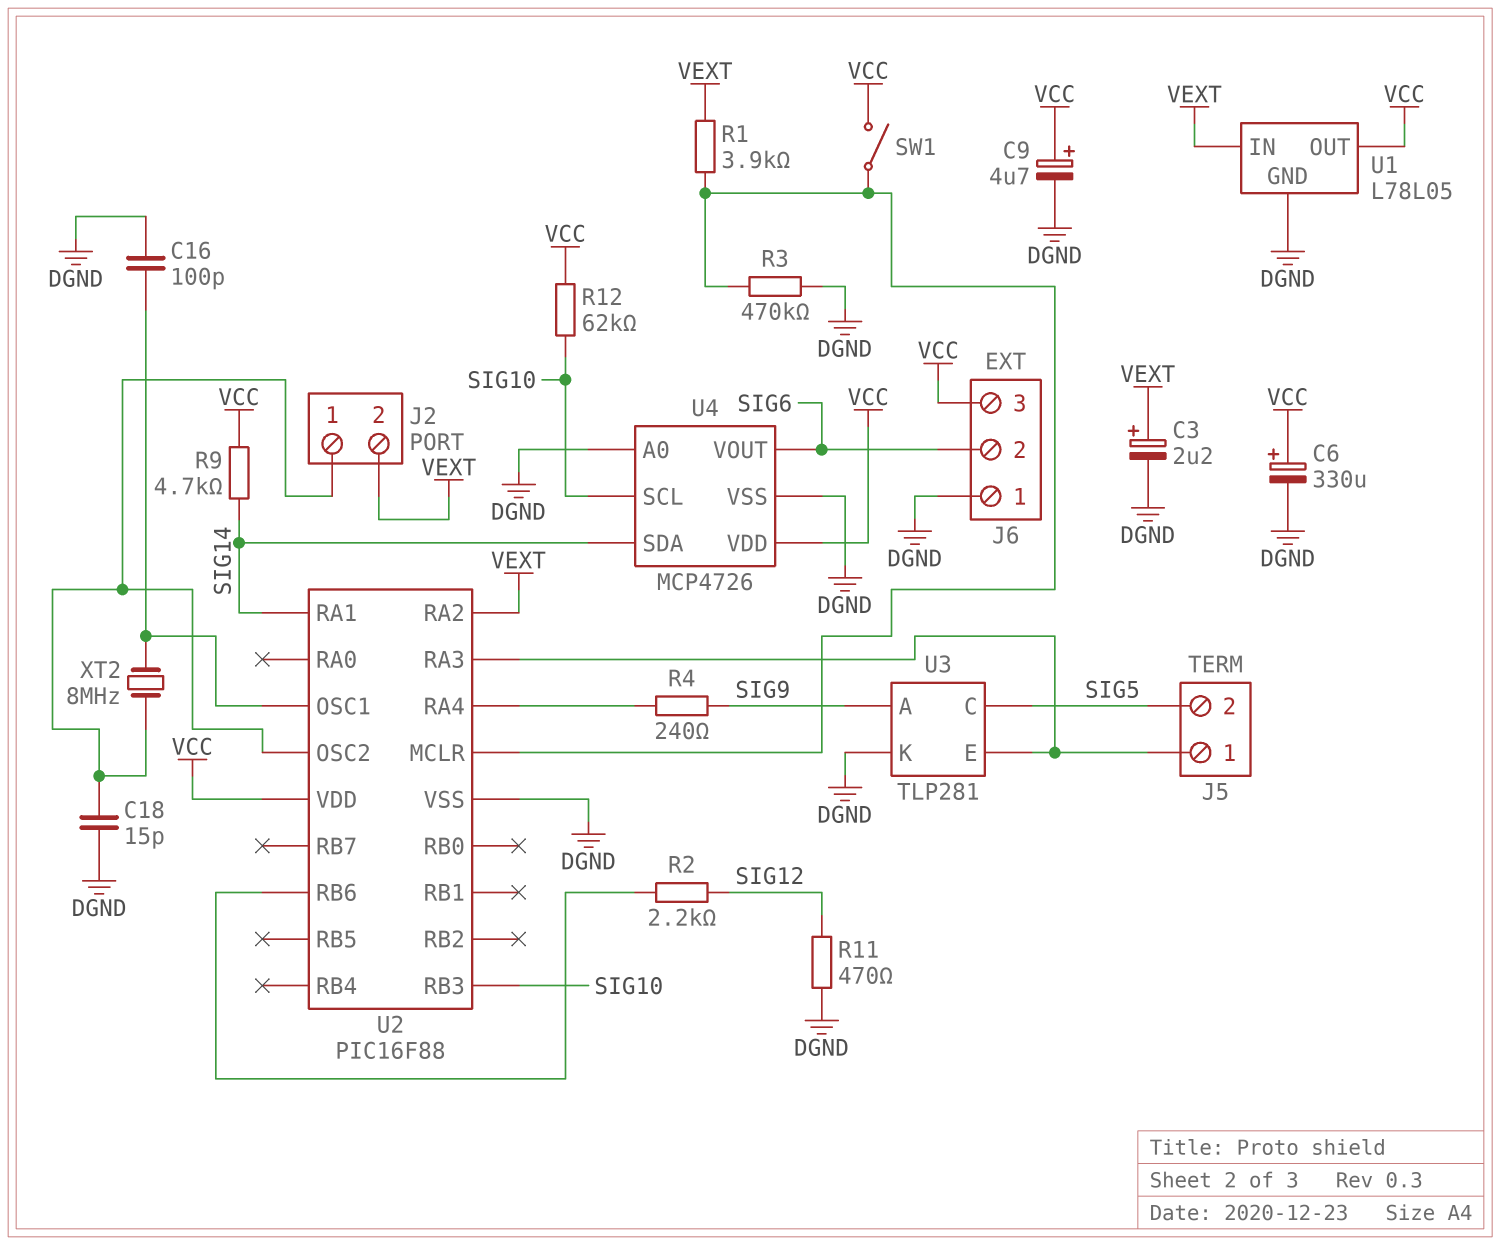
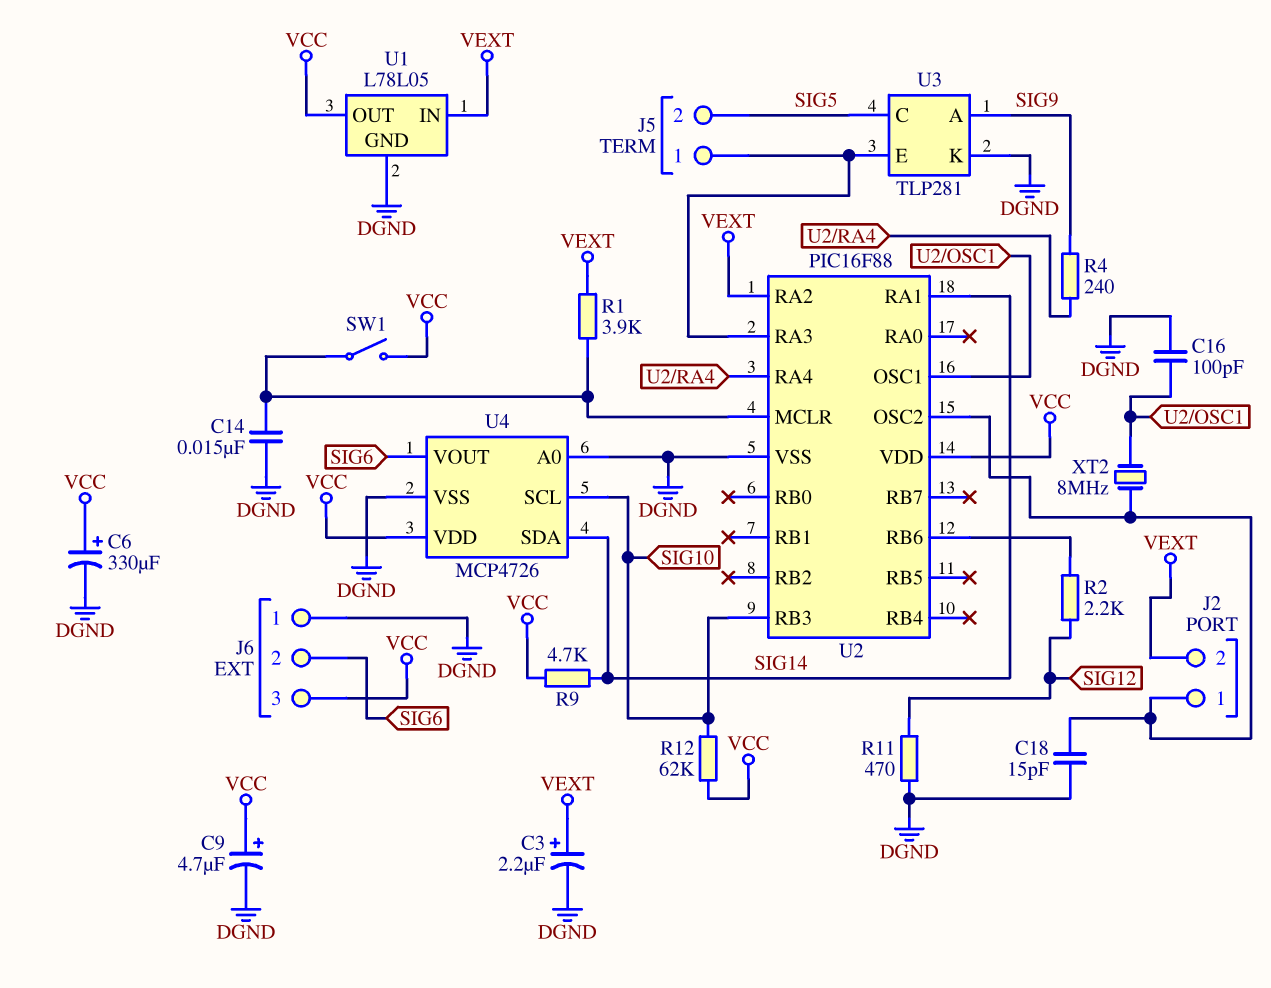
C14: none -> 15nF (DGND, U2/MCLR)
R3: 470k (DGND, U2/MCLR) -> none

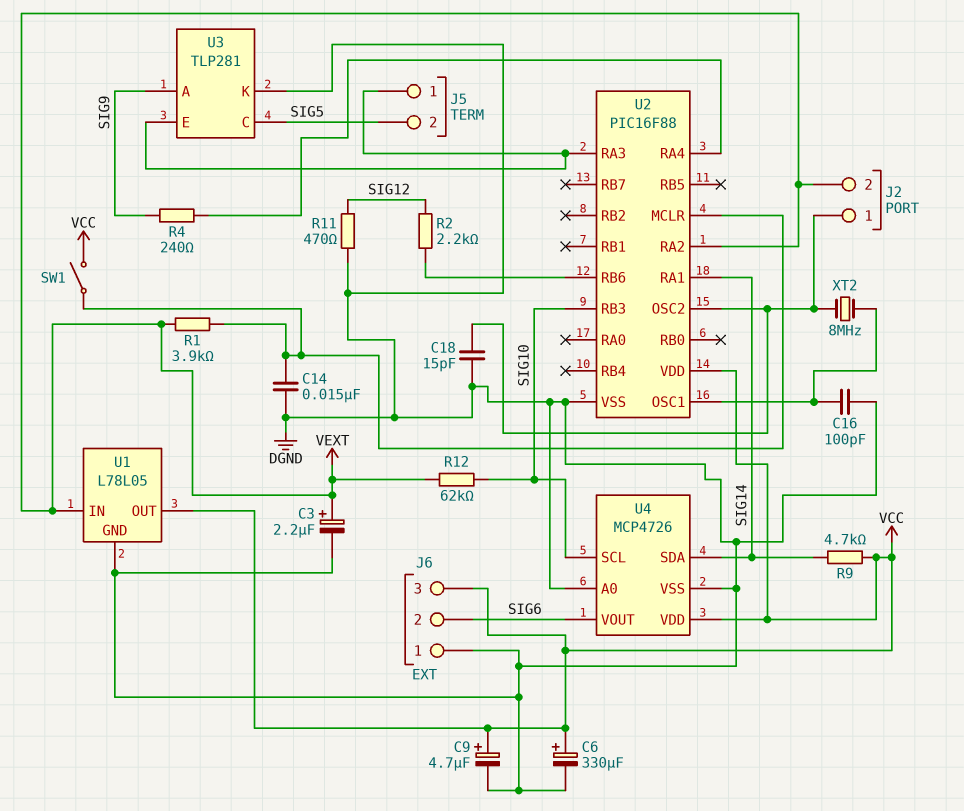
R12: 62k (SIG10, VCC) -> 62k (SIG10, VEXT)

